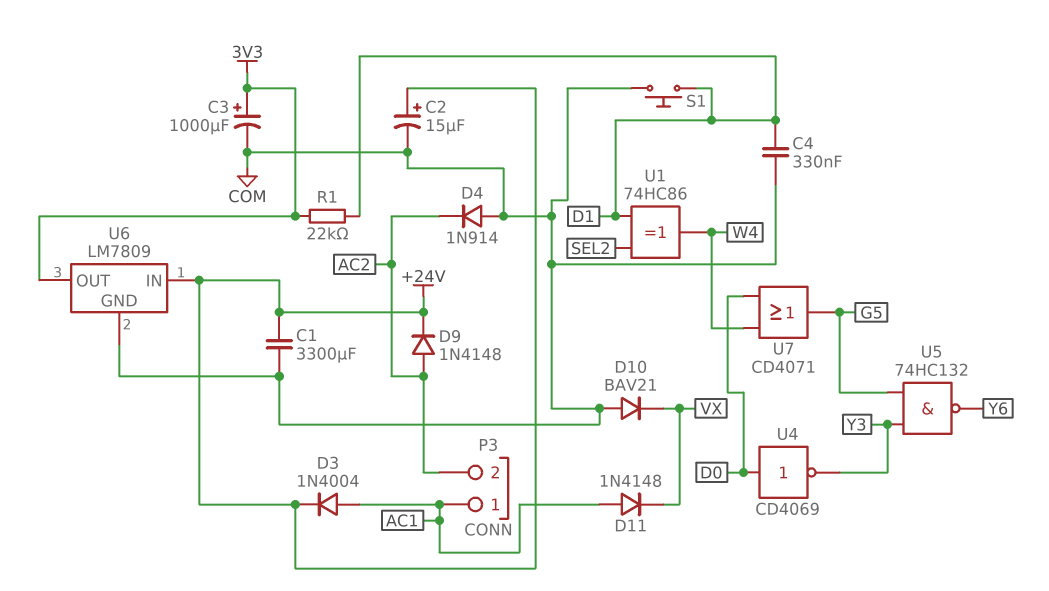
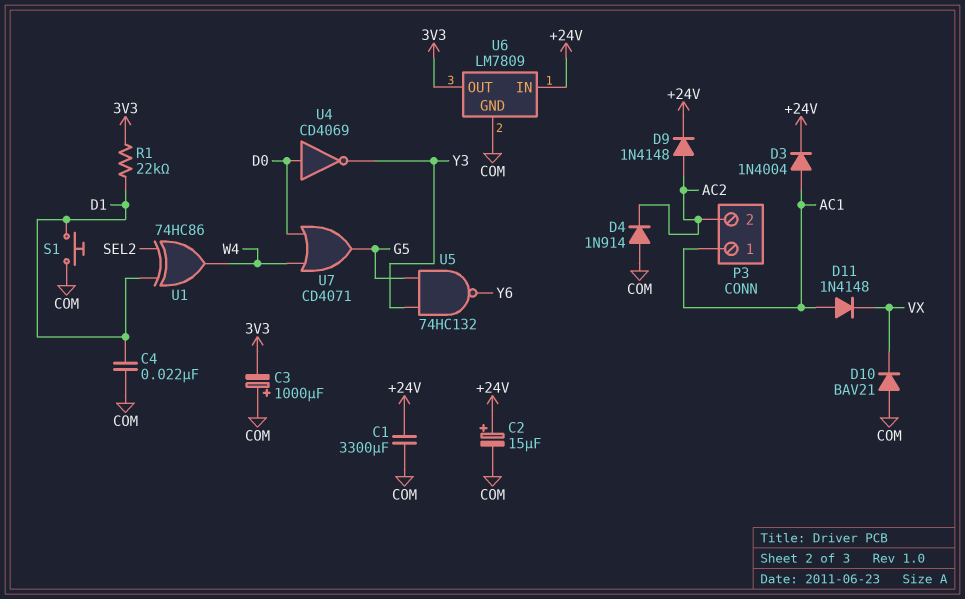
C3: 1000uF (plus 3V3, minus COM) -> 1000uF (plus COM, minus 3V3)
C4: 330nF (COM, D1) -> 22nF (COM, D1)

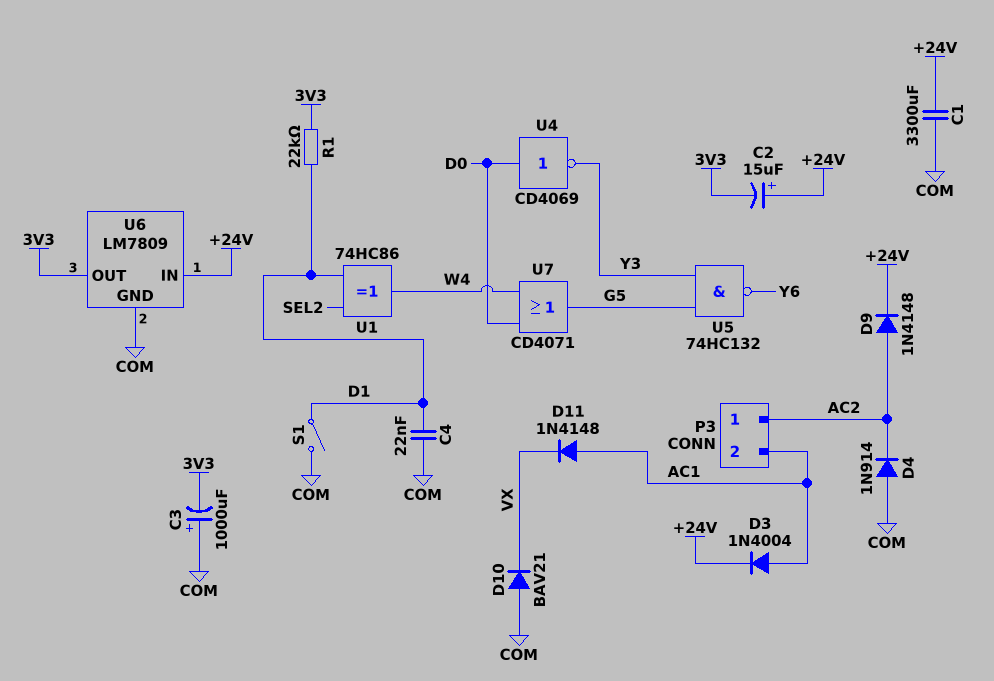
C2: 15uF (plus +24V, minus COM) -> 15uF (plus +24V, minus 3V3)
P3 pin 1: AC1 -> AC2
P3 pin 2: AC2 -> AC1
S1: button (COM, D1) -> switch (COM, D1)

